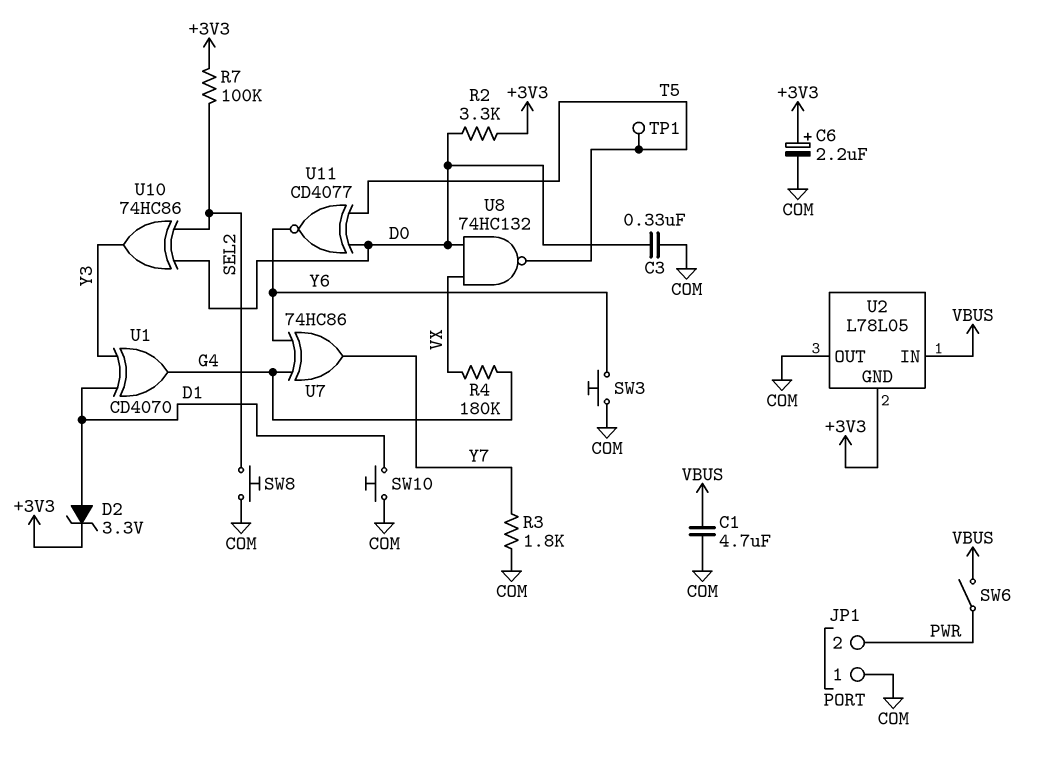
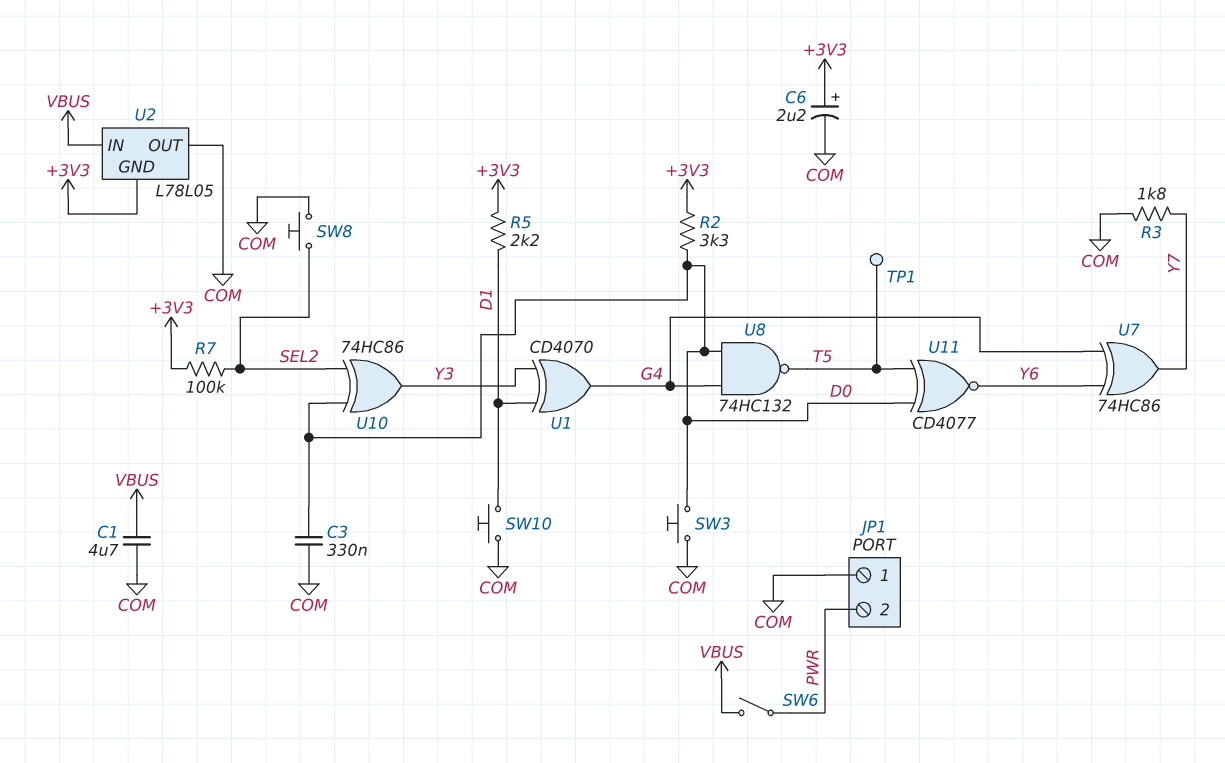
D2: zener 3.3V (A D1, K +3V3) -> none
R4: 180k (G4, VX) -> none
R5: none -> 2.2k (+3V3, D1)
SW3: button (COM, Y6) -> button (COM, D0)
U8: NAND 74HC132 (in D0, in VX, out T5) -> NAND 74HC132 (in D0, in G4, out T5)

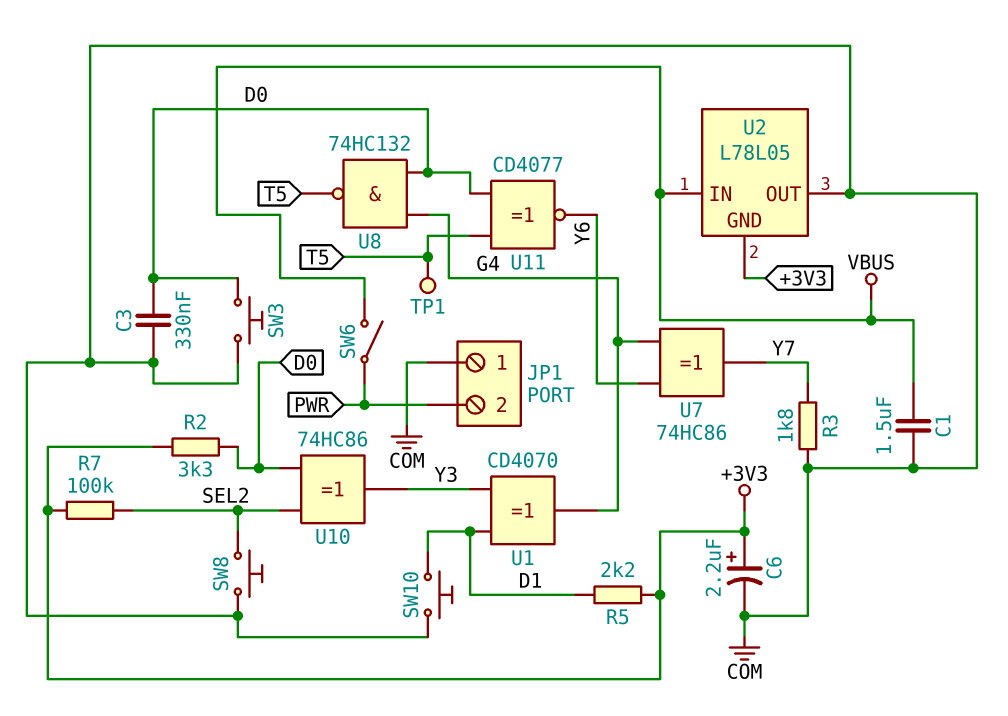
C1: 4.7uF (COM, VBUS) -> 1.5uF (COM, VBUS)

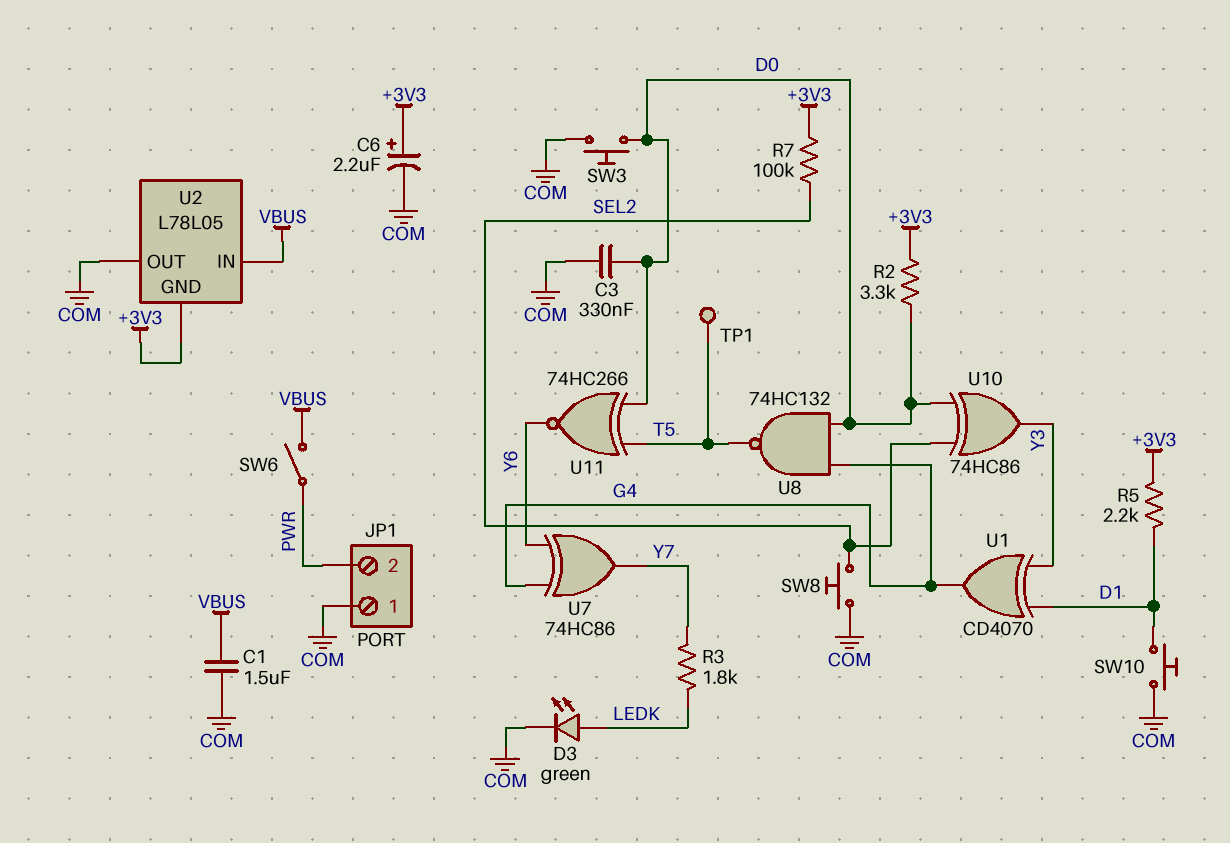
D3: none -> LED green (A LEDK, K COM)
R3: 1.8k (COM, Y7) -> 1.8k (LEDK, Y7)
U11: XNOR CD4077 (in D0, in T5, out Y6) -> XNOR 74HC266 (in D0, in T5, out Y6)

